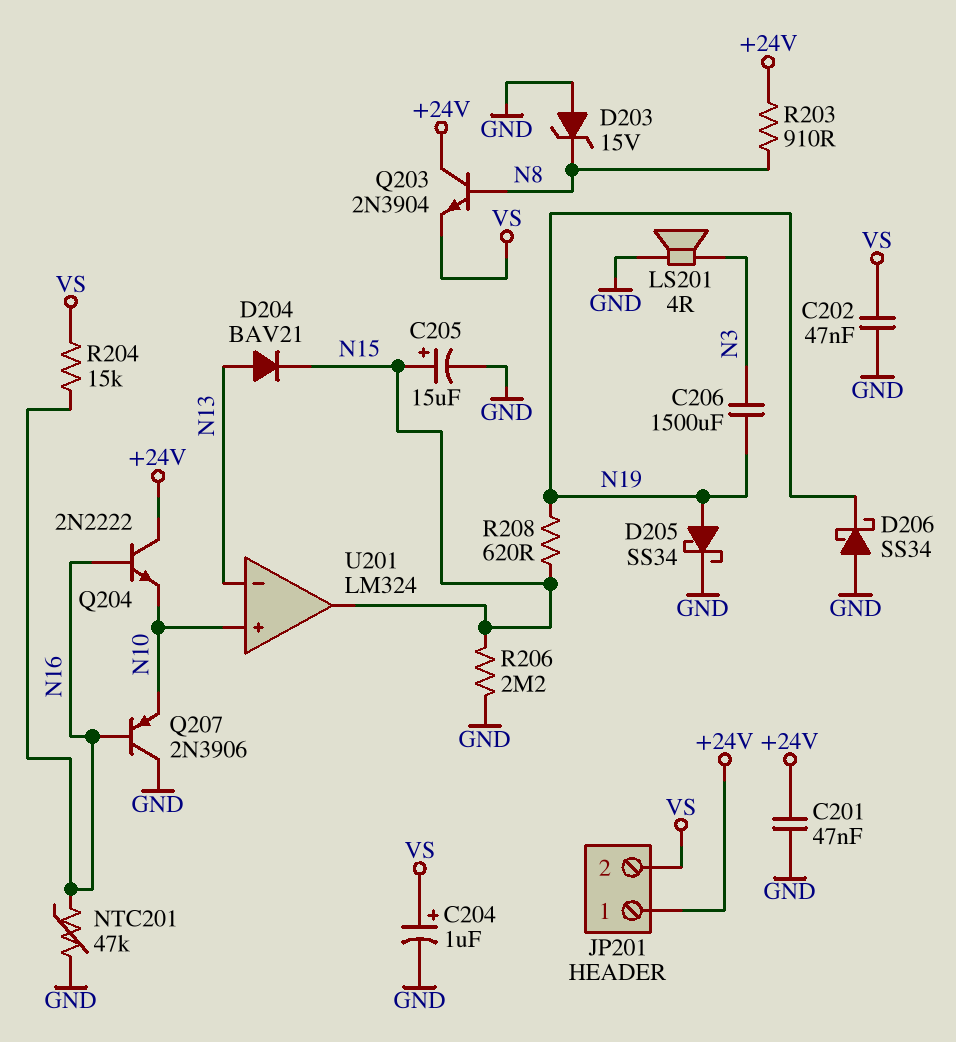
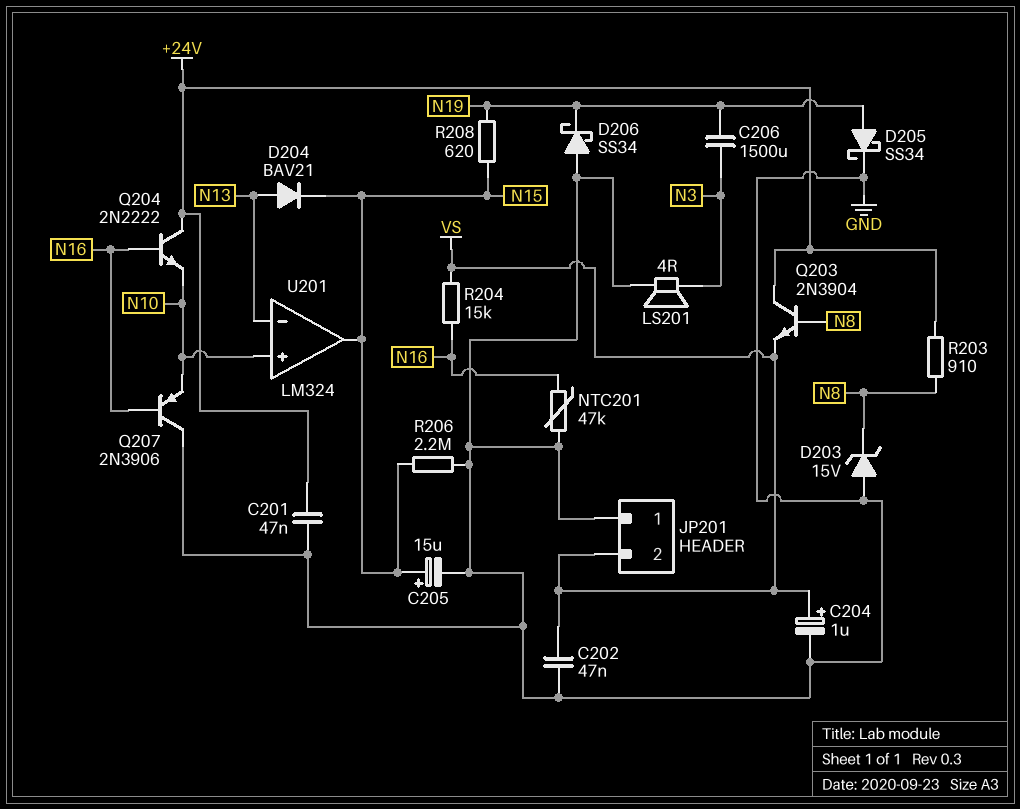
JP201 pin 1: +24V -> GND

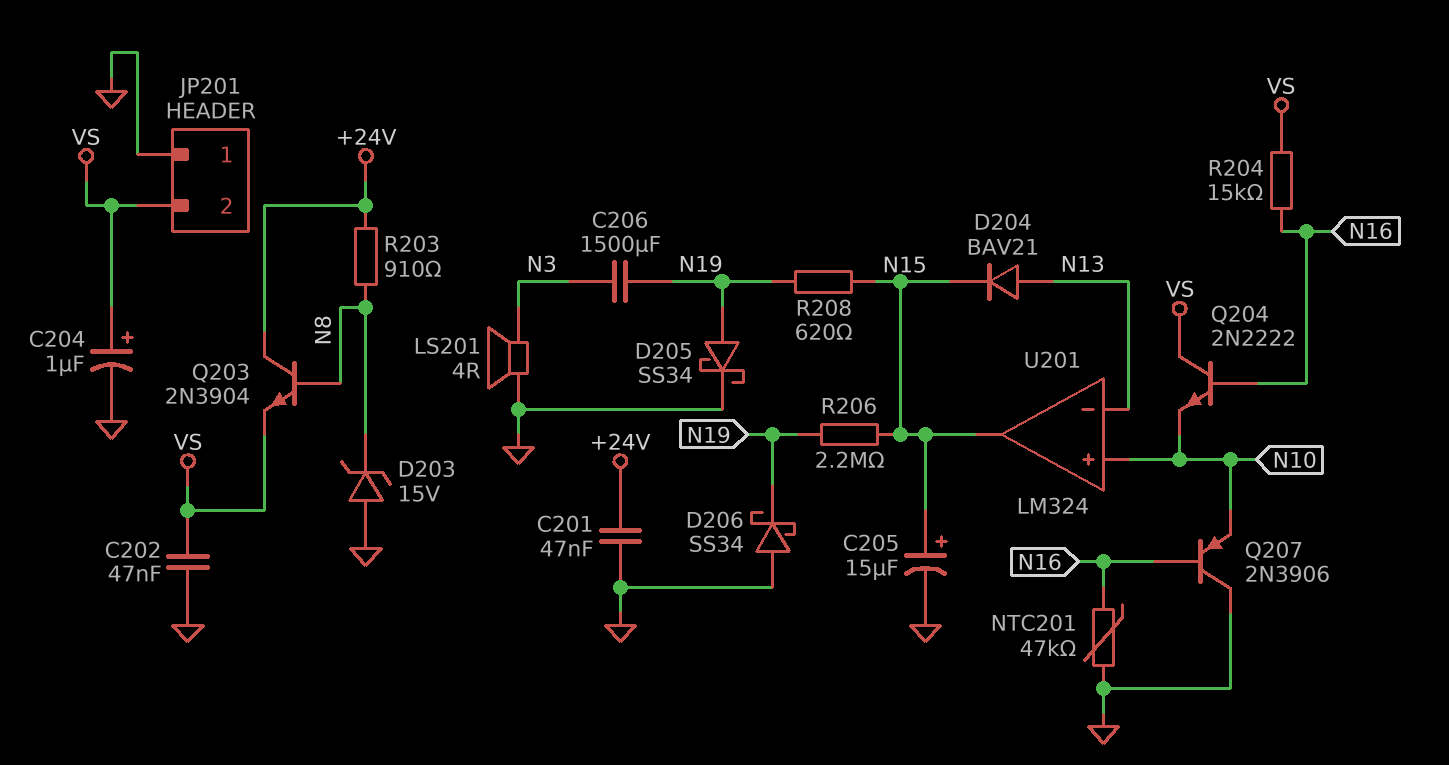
Q204: NPN 2N2222 (B N16, C +24V, E N10) -> NPN 2N2222 (B N16, C VS, E N10)
R206: 2.2M (GND, N15) -> 2.2M (N15, N19)

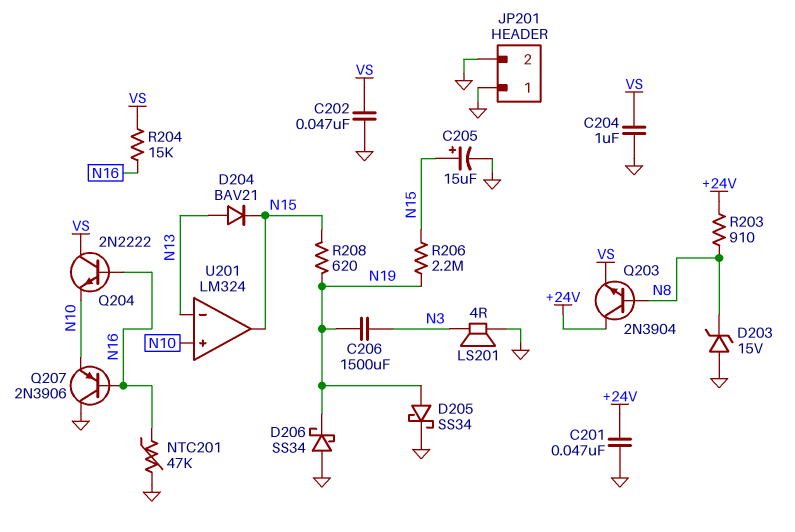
C204: 1uF (plus VS, minus GND) -> 1uF (GND, VS)
JP201 pin 2: VS -> GND

